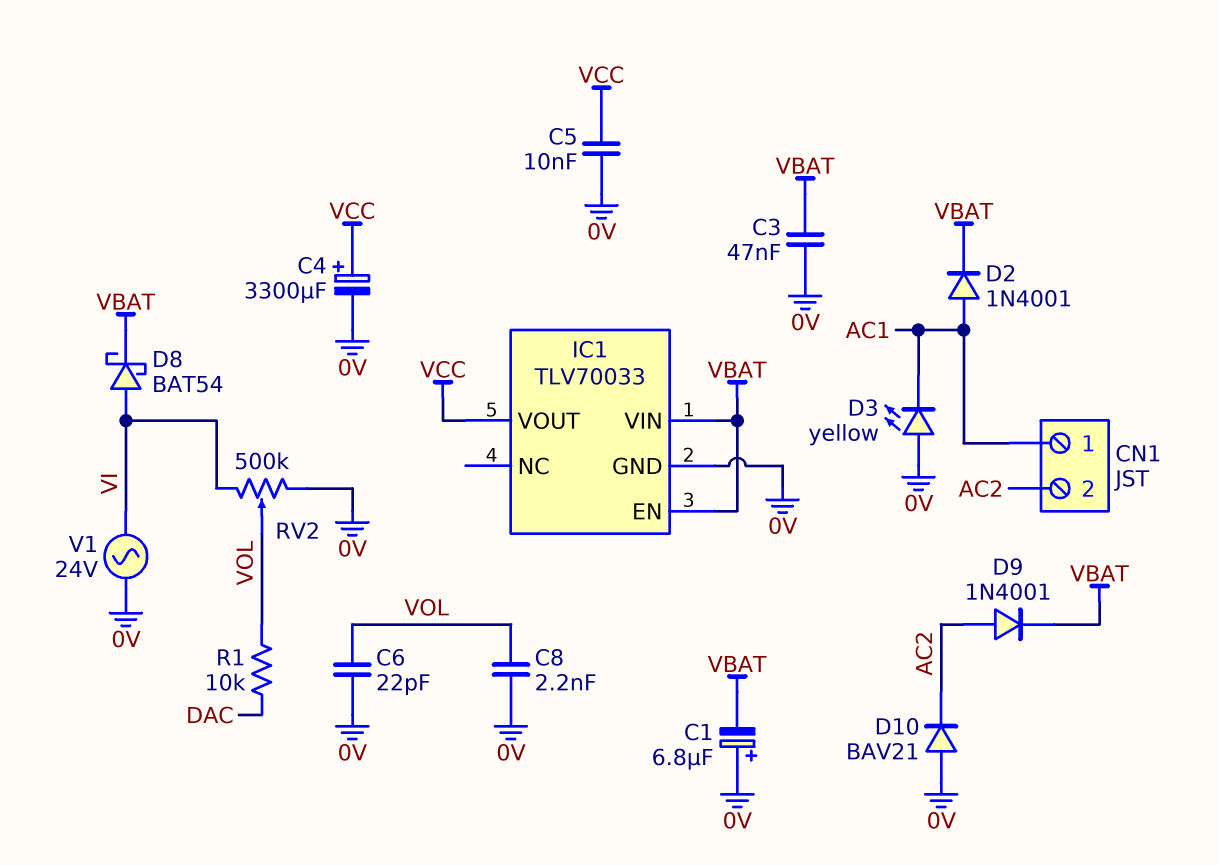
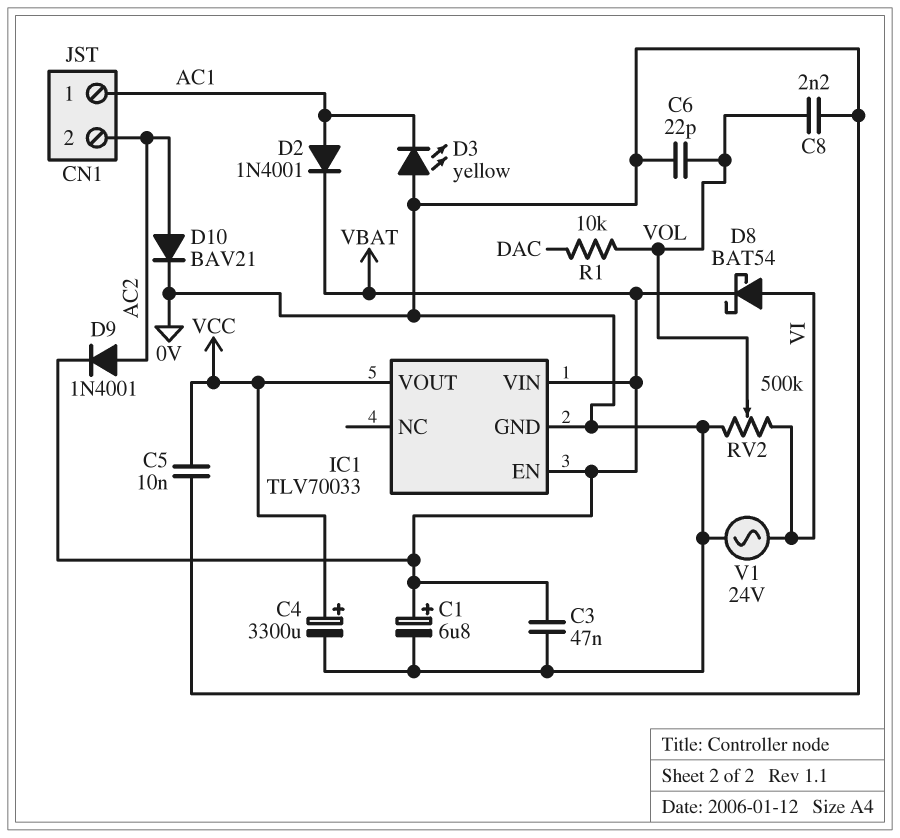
C1: 6.8uF (plus 0V, minus VBAT) -> 6.8uF (plus VBAT, minus 0V)
D10: diode BAV21 (A 0V, K AC2) -> diode BAV21 (A AC2, K 0V)

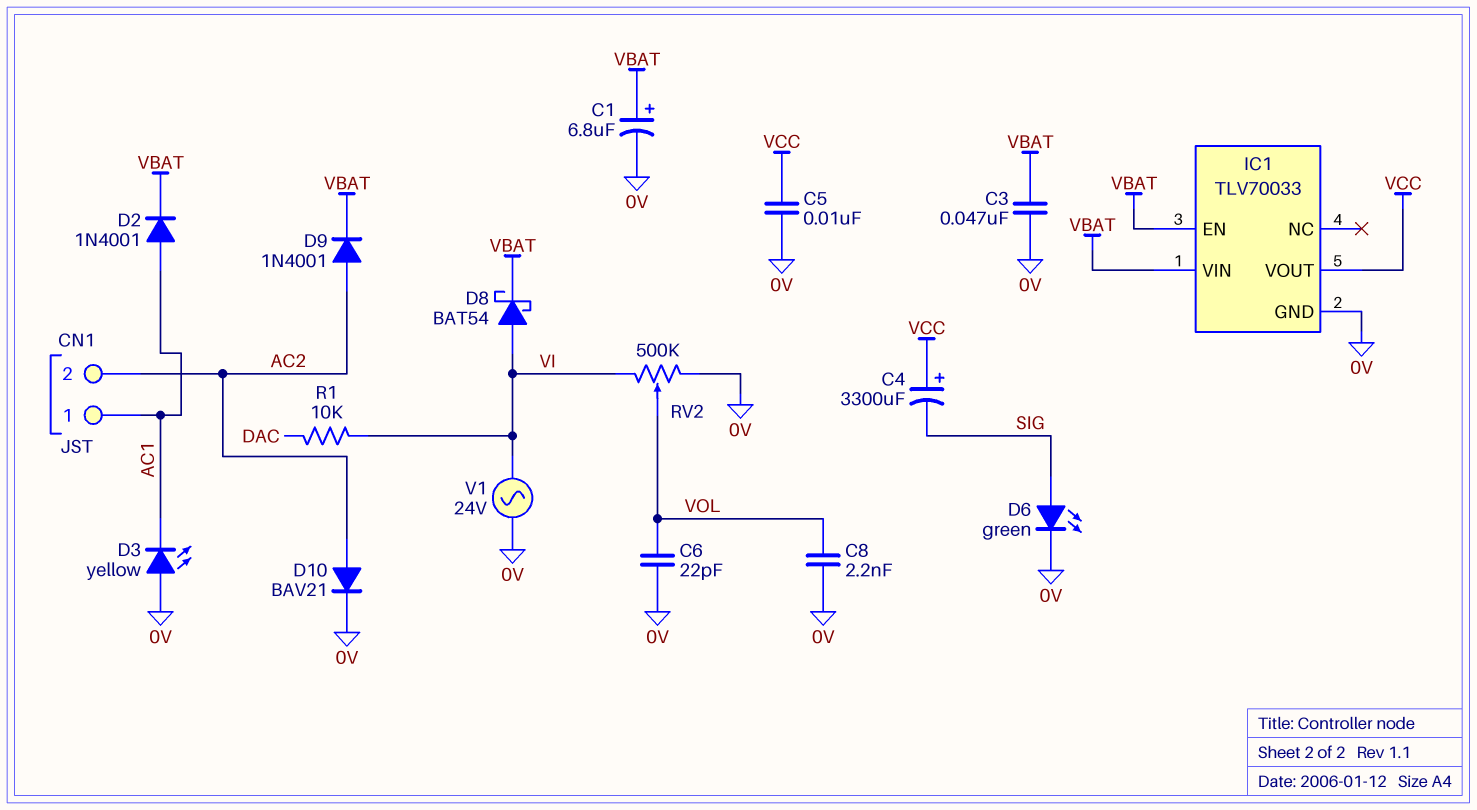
C4: 3300uF (plus VCC, minus 0V) -> 3300uF (plus VCC, minus SIG)
D6: none -> LED green (A SIG, K 0V)
R1: 10k (DAC, VOL) -> 10k (DAC, VI)

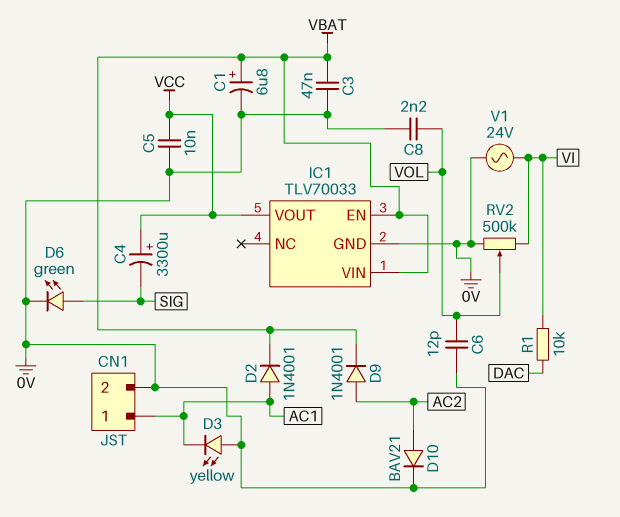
C6: 22pF (0V, VOL) -> 12pF (0V, VOL)
CN1 pin 2: AC2 -> 0V
D8: schottky BAT54 (A VI, K VBAT) -> none

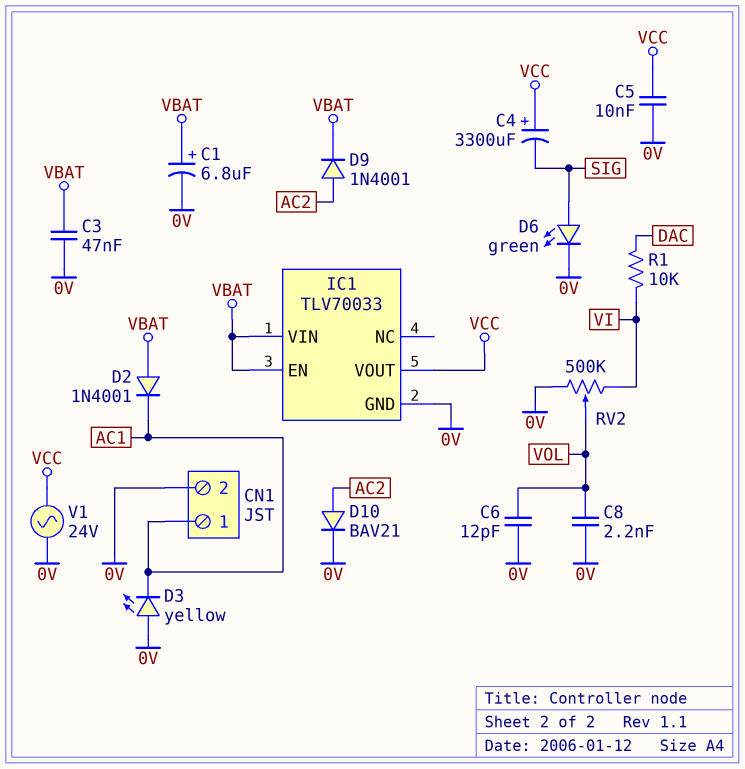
D2: diode 1N4001 (A AC1, K VBAT) -> diode 1N4001 (A VBAT, K AC1)
V1: AC 24V (0V, VI) -> AC 24V (0V, VCC)

